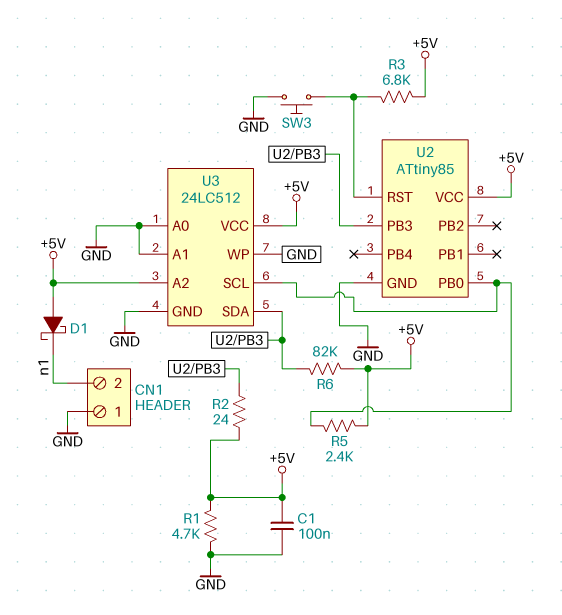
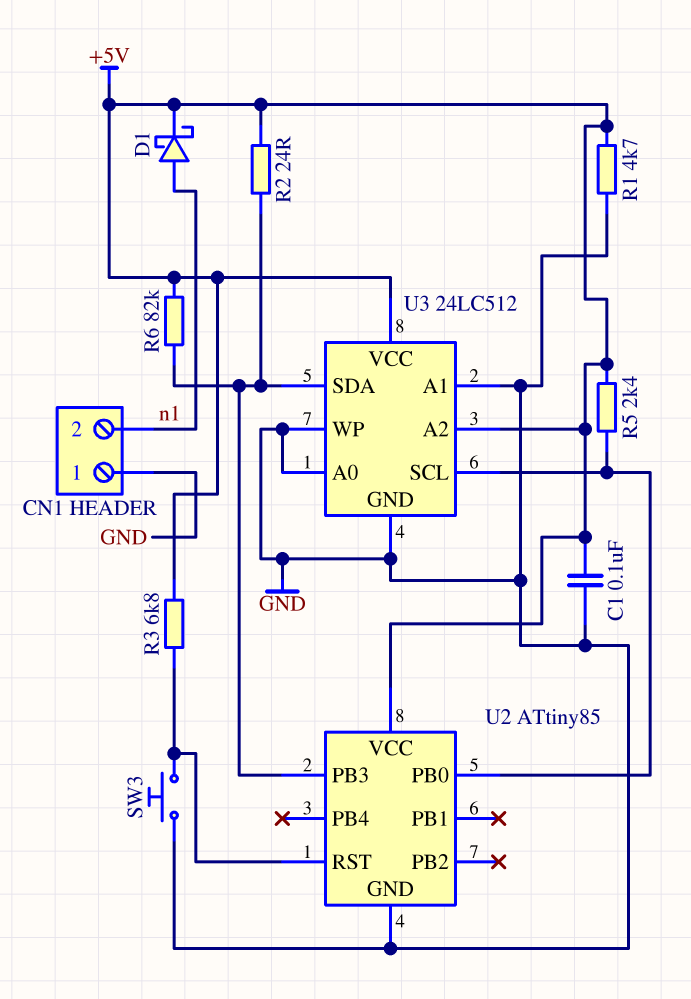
D1: schottky (A +5V, K n1) -> schottky (A n1, K +5V)

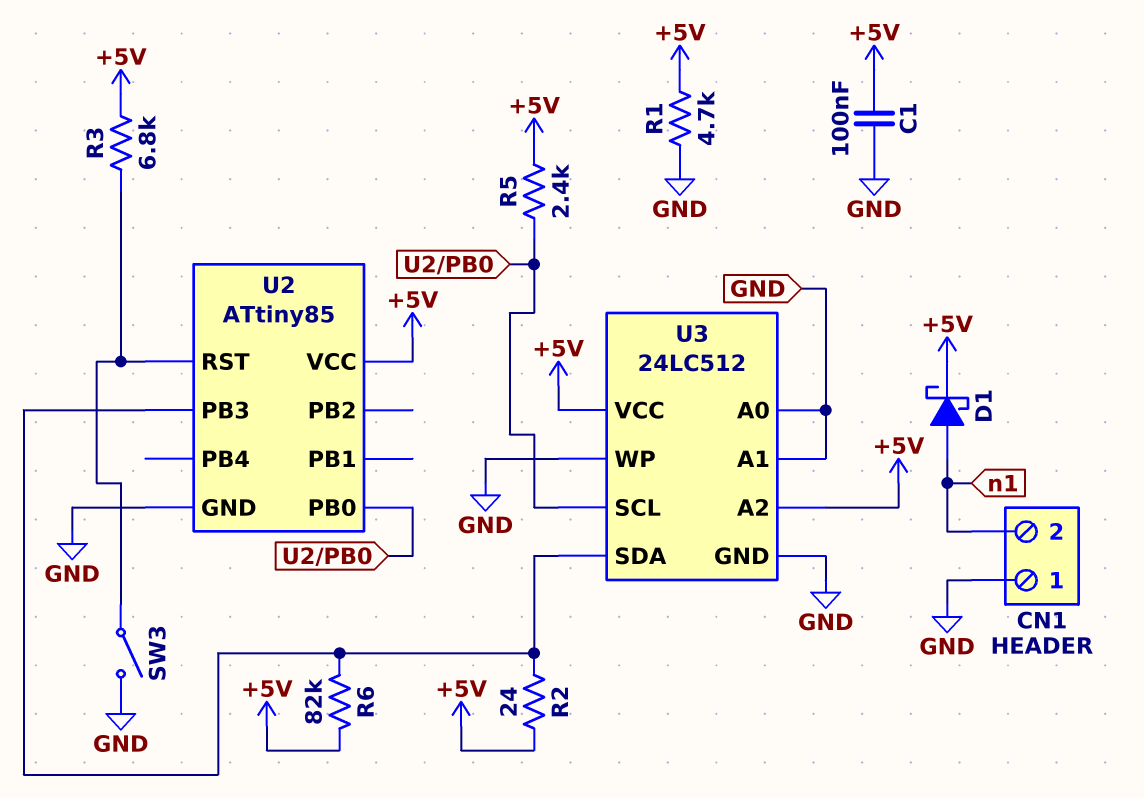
SW3: button (GND, U2/RST) -> switch (GND, U2/RST)

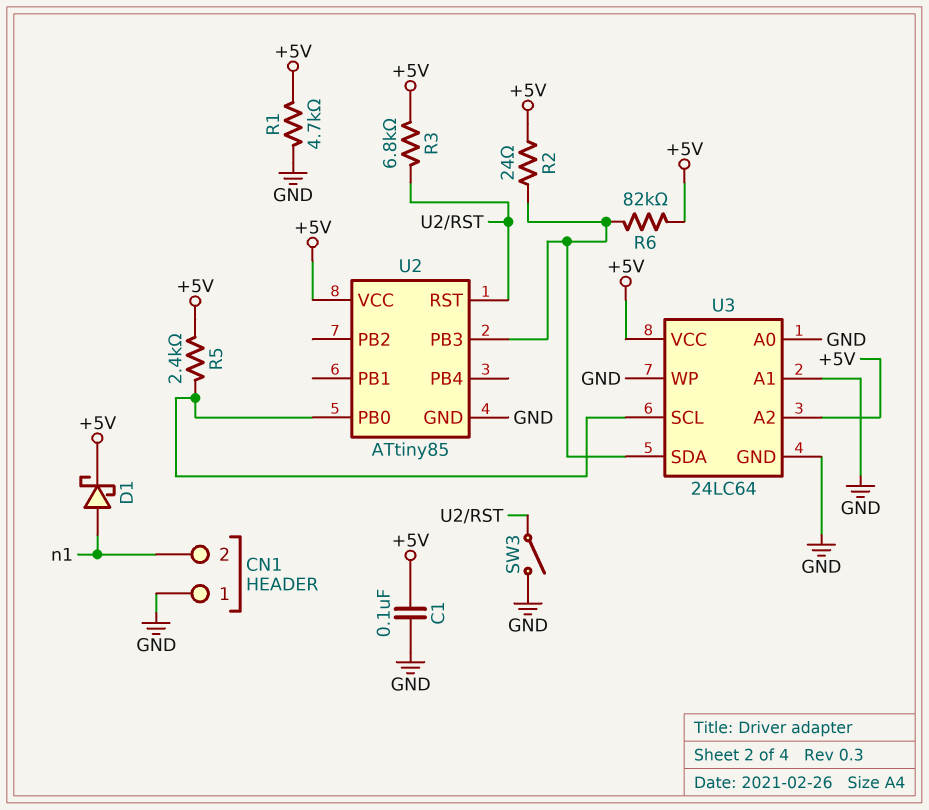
U3: 24LC512 -> 24LC64

